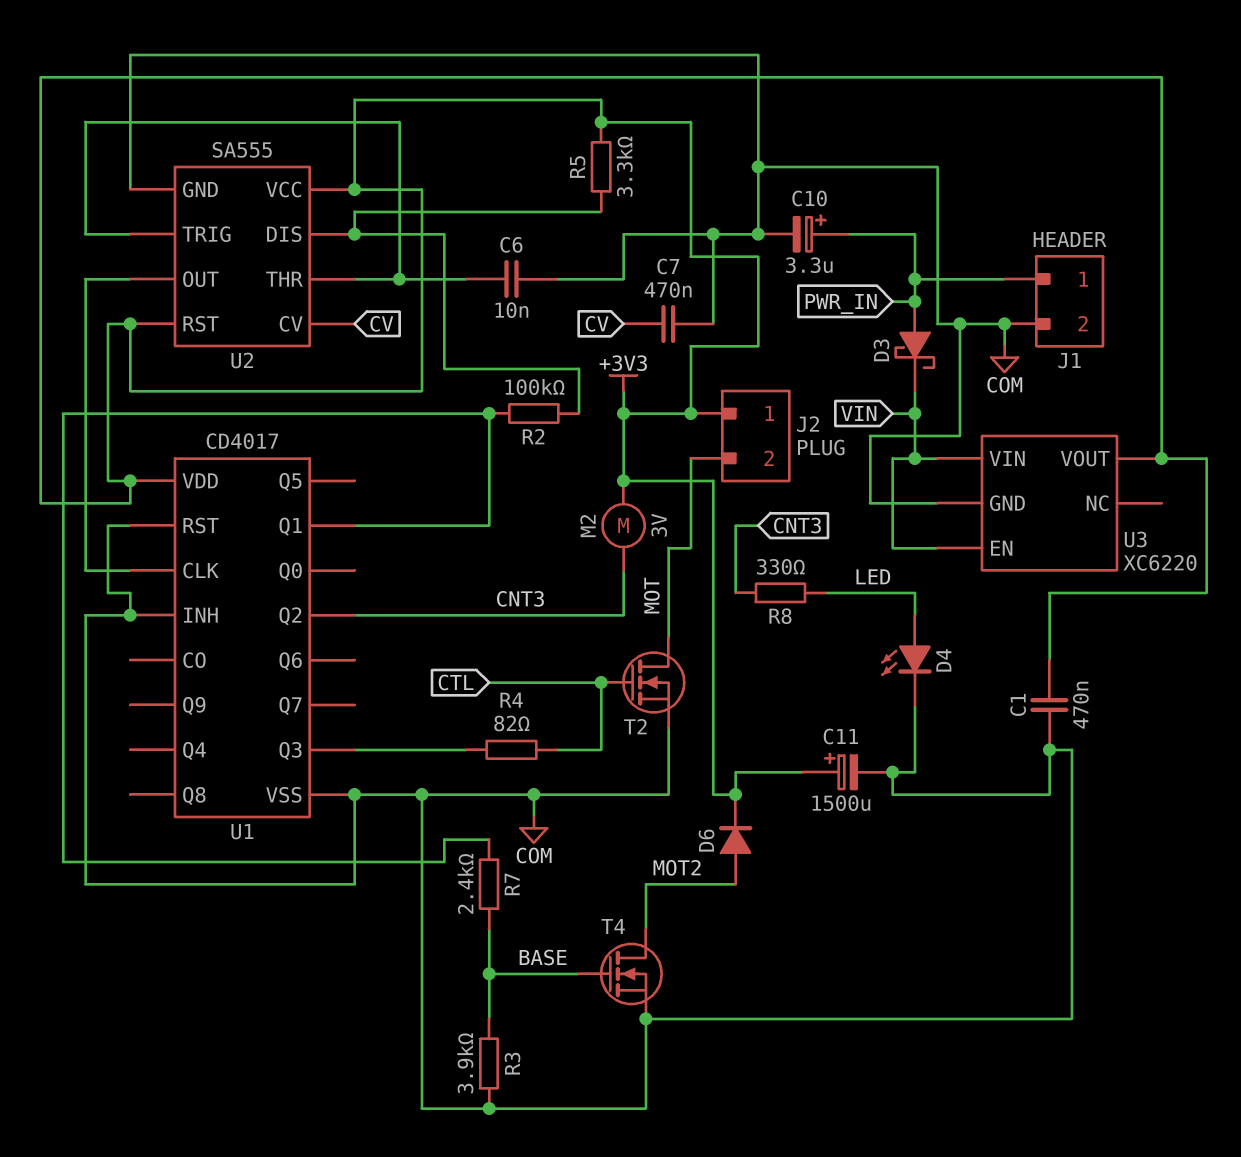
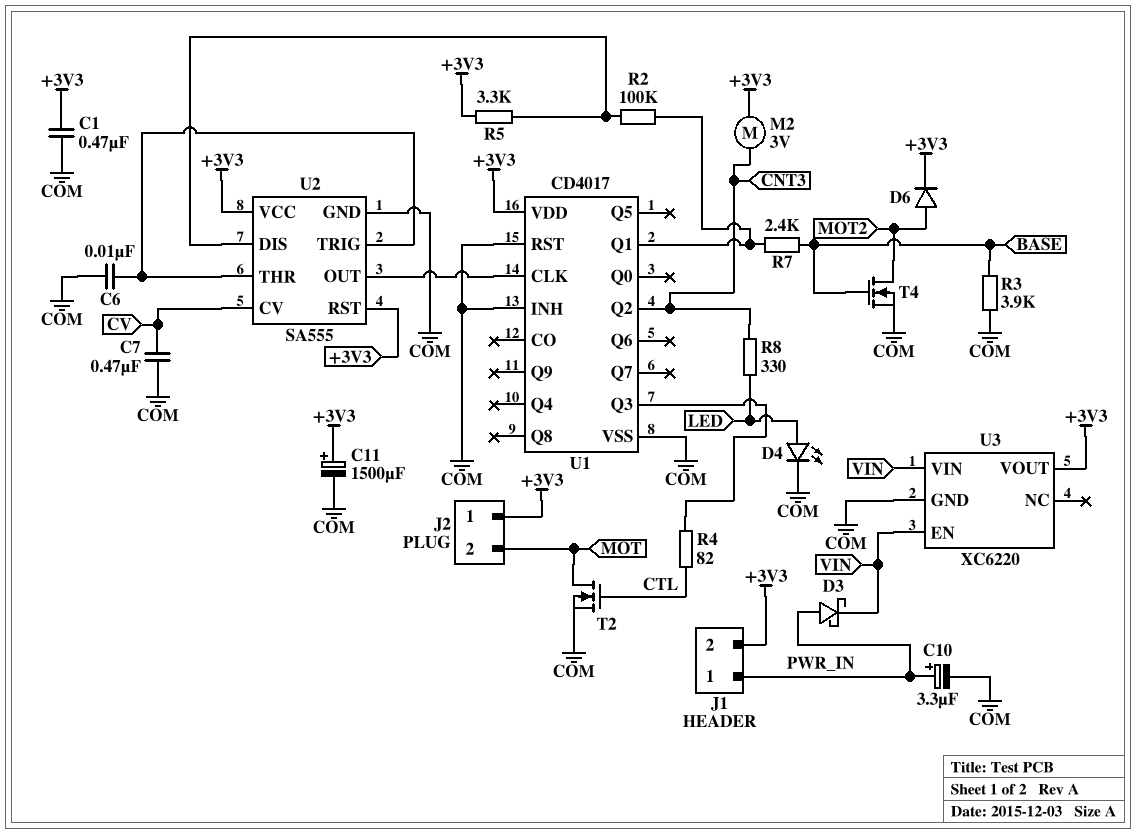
J1 pin 2: COM -> +3V3

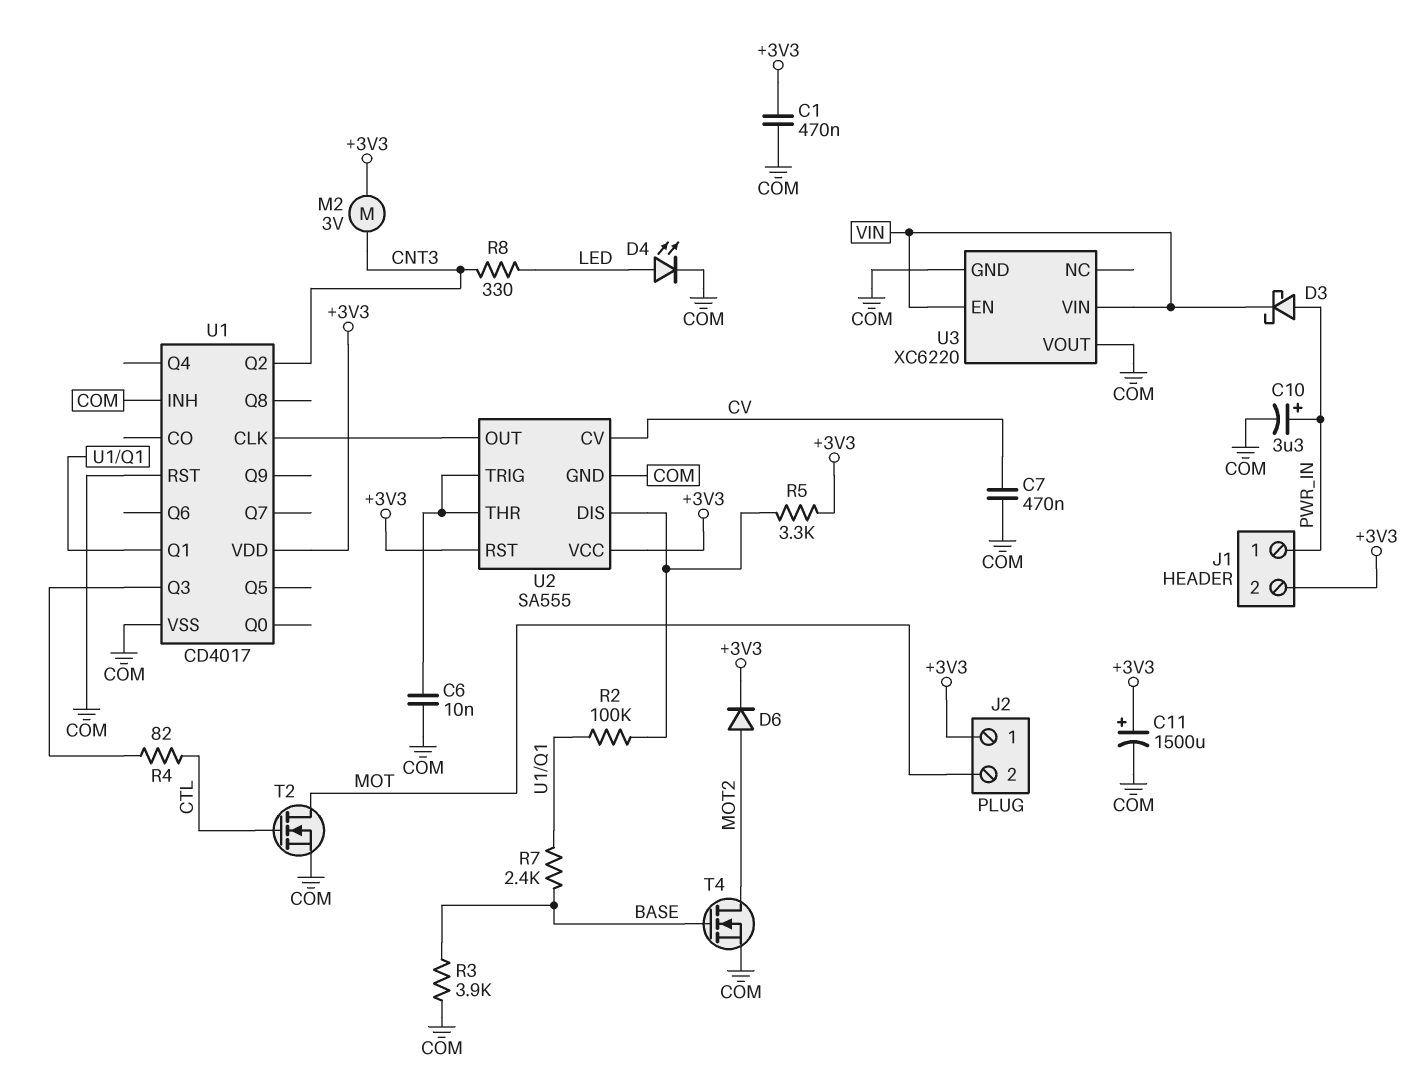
U3 pin VOUT: +3V3 -> COM

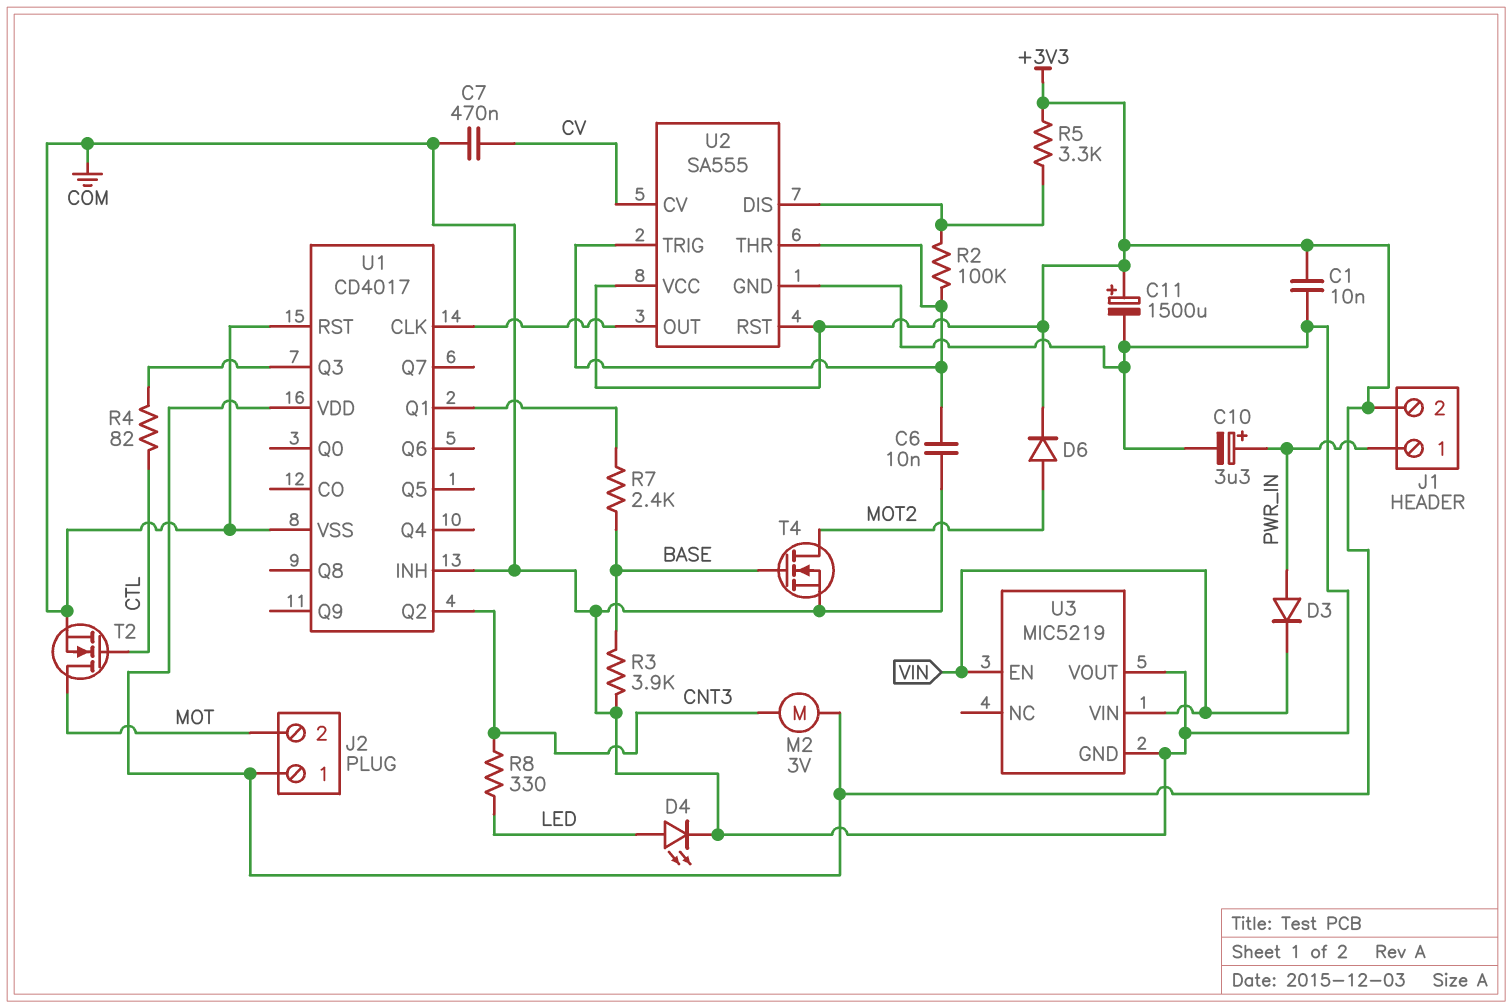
C1: 470nF (+3V3, COM) -> 10nF (+3V3, COM)
D3: schottky (A PWR_IN, K VIN) -> diode (A PWR_IN, K VIN)
R2: 100k (U1/Q1, U2/DIS) -> 100k (U2/DIS, U2/THR)
U3: XC6220 -> MIC5219

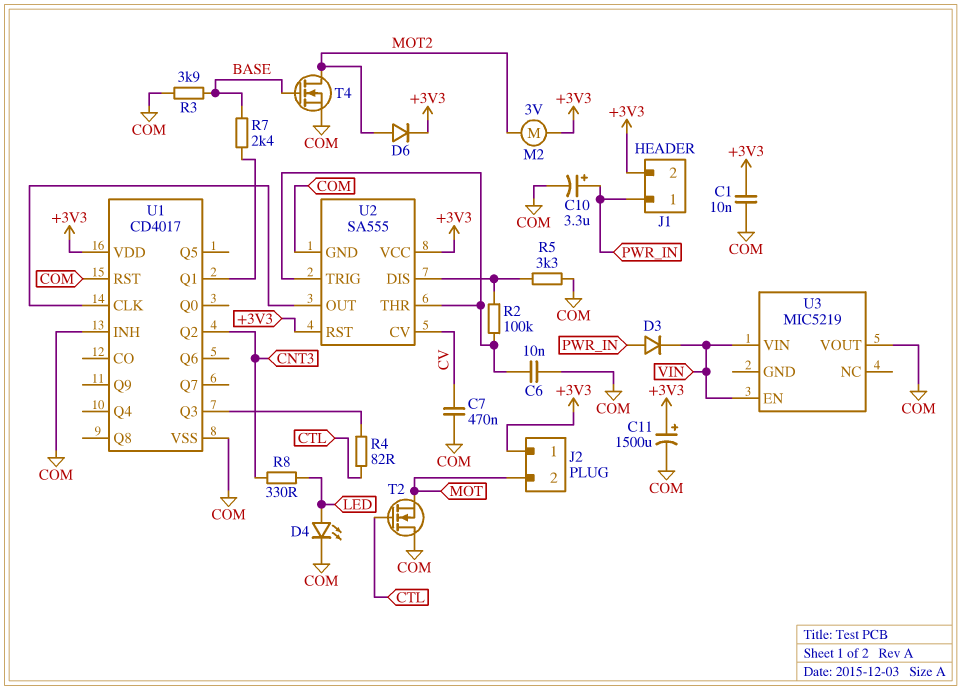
M2: motor 3V (+3V3, CNT3) -> motor 3V (+3V3, MOT2)
R5: 3.3k (+3V3, U2/DIS) -> 3.3k (COM, U2/DIS)
T2: NMOS (G CTL, D MOT, S COM) -> NMOS (G CTL, D COM, S MOT)
U3 pin GND: COM -> none

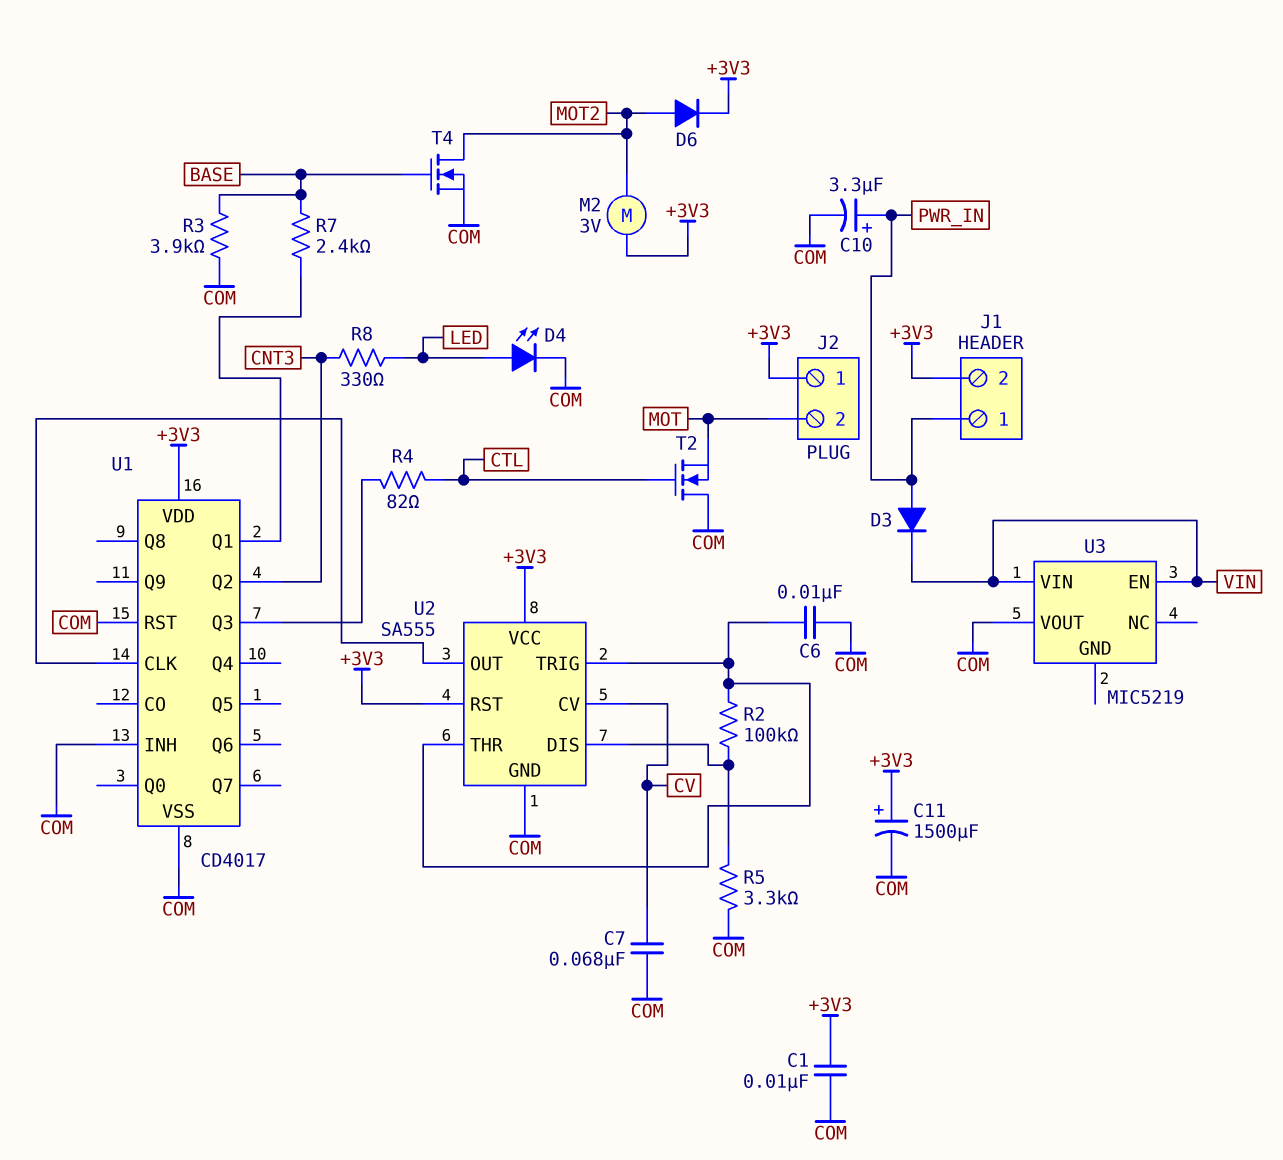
C7: 470nF (COM, CV) -> 68nF (COM, CV)

